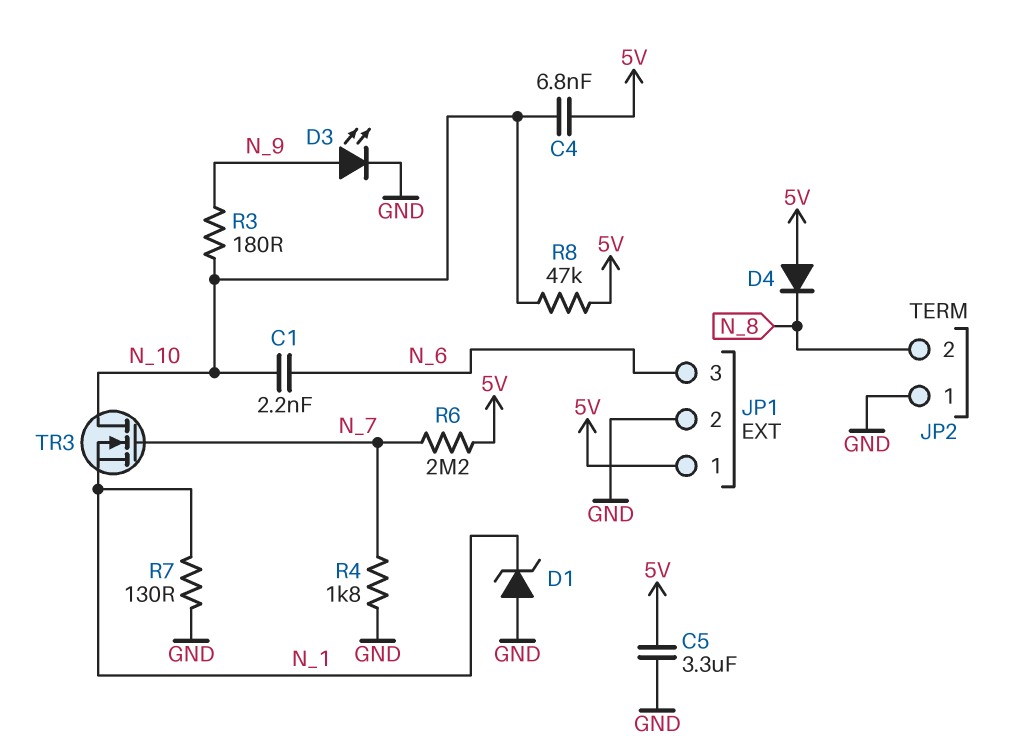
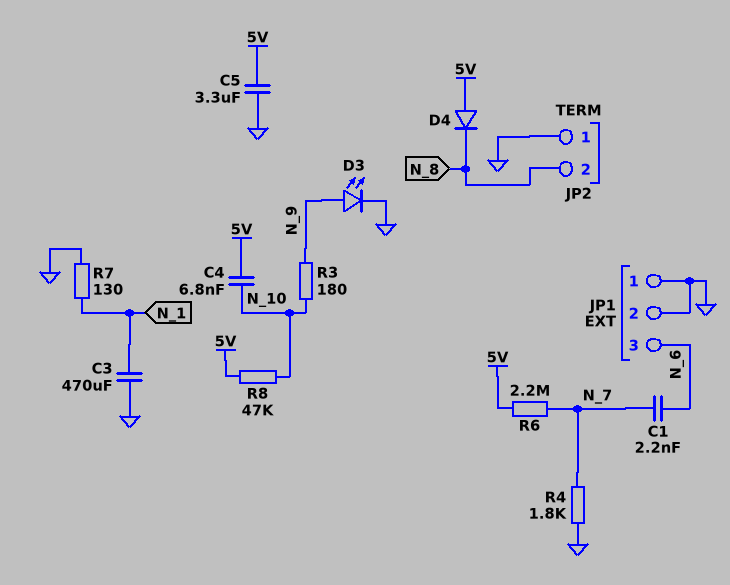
C1: 2.2nF (N_6, N_10) -> 2.2nF (N_6, N_7)
C3: none -> 470uF (GND, N_1)
D1: zener (A GND, K N_1) -> none
JP1 pin 1: 5V -> GND
TR3: NMOS (G N_7, D N_10, S N_1) -> none

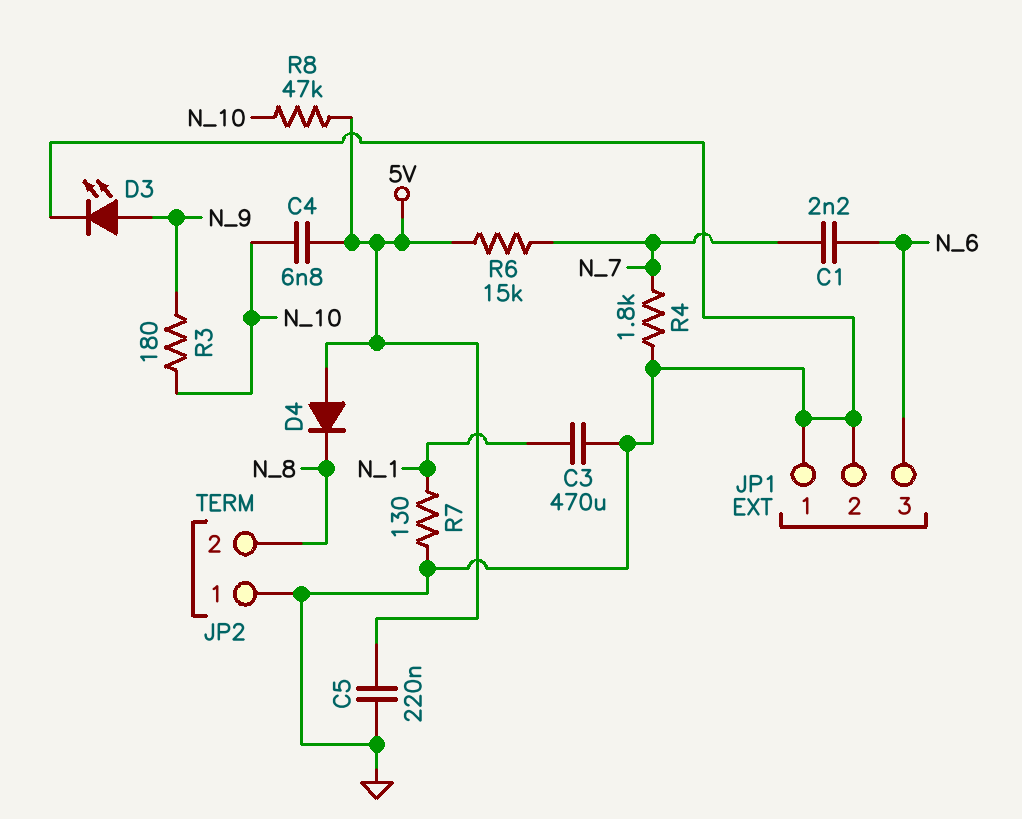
C5: 3.3uF (5V, GND) -> 220nF (5V, GND)
R6: 2.2M (5V, N_7) -> 15k (5V, N_7)

